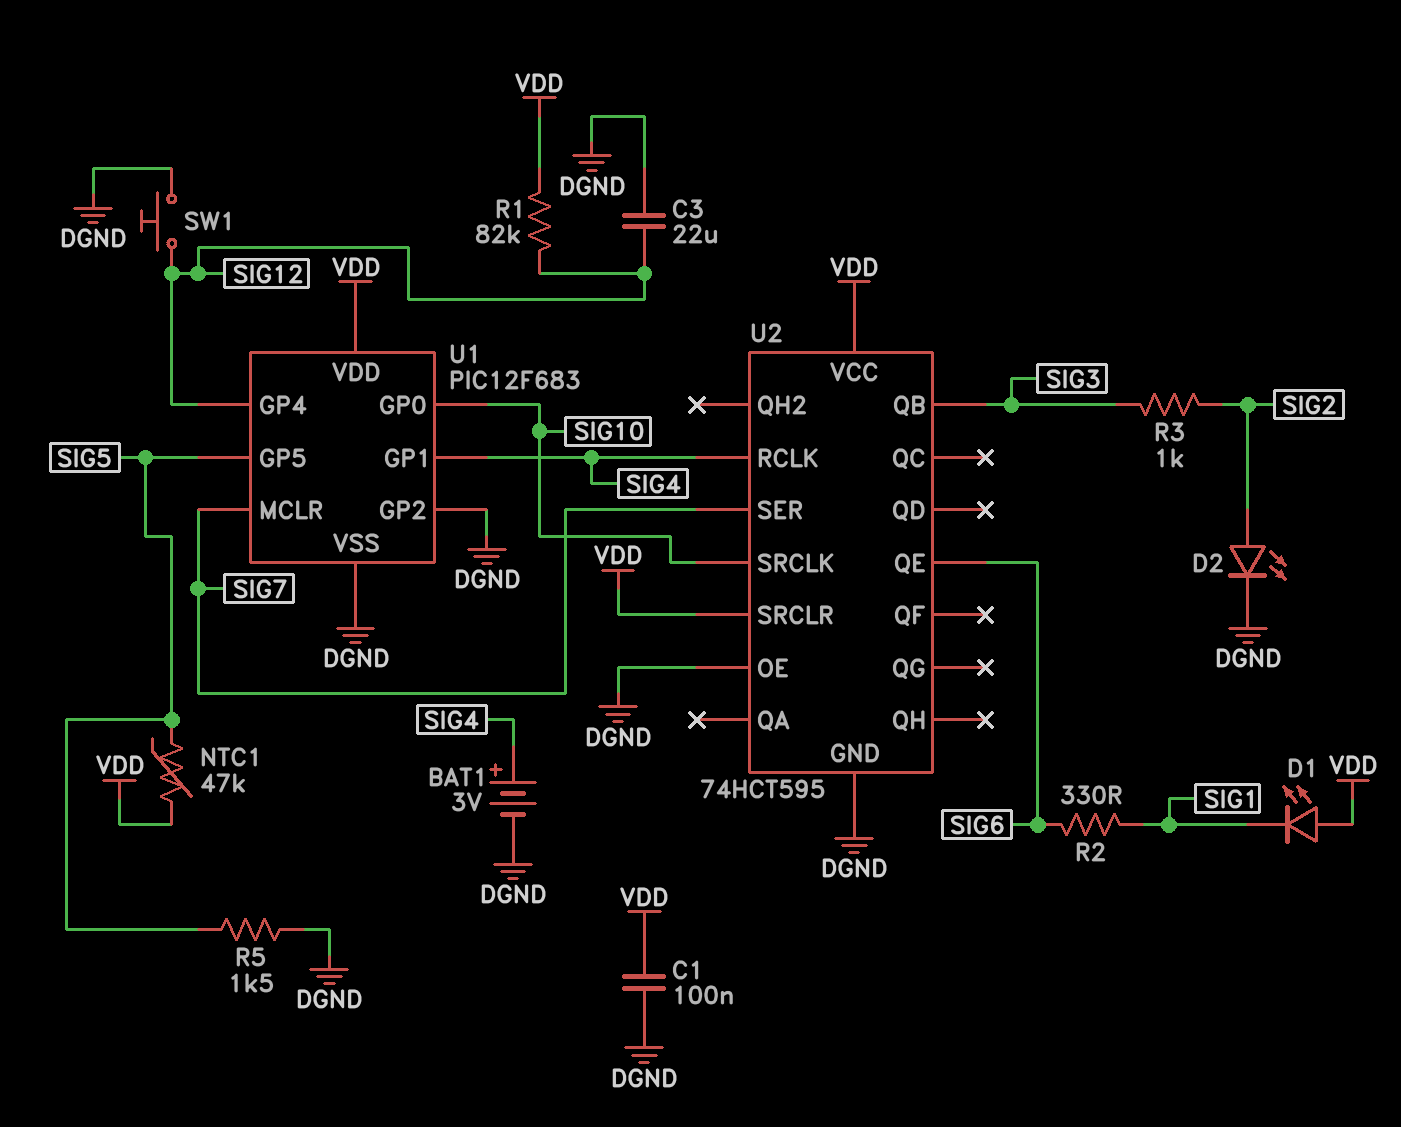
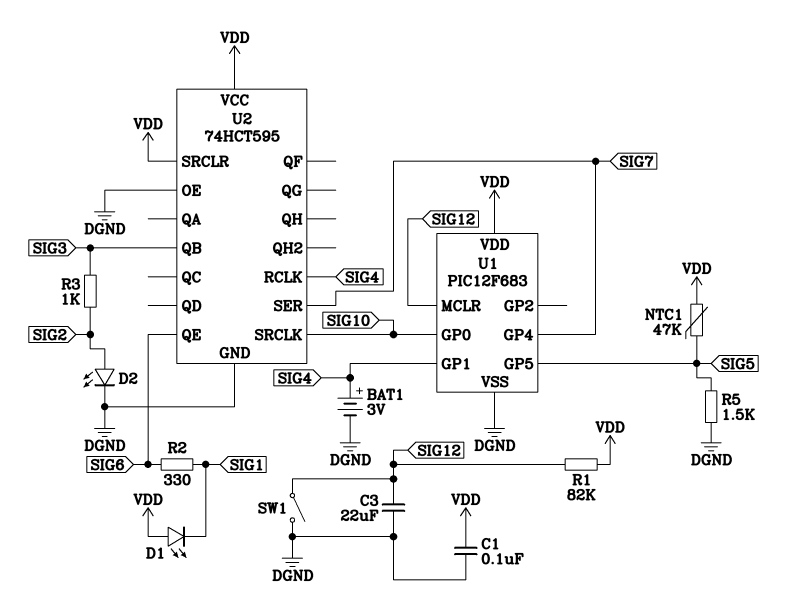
SW1: button (DGND, SIG12) -> switch (DGND, SIG12)
U1 pin GP2: DGND -> none
U1 pin GP4: SIG12 -> SIG7
U1 pin MCLR: SIG7 -> SIG12

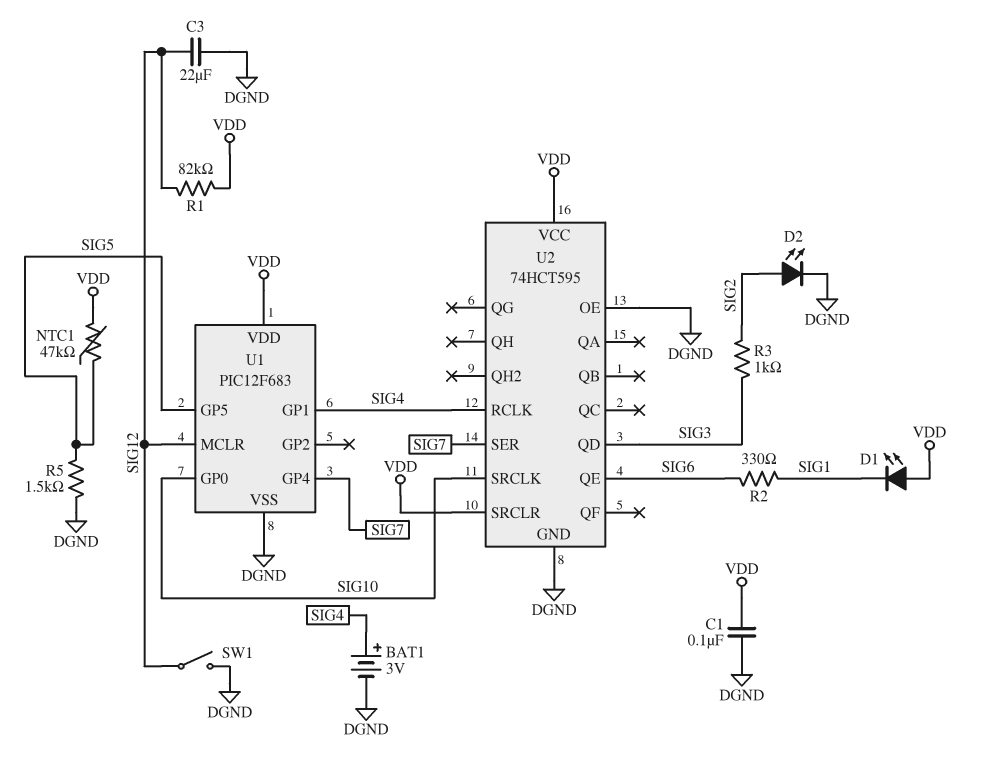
U2 pin QB: SIG3 -> none
U2 pin QD: none -> SIG3

